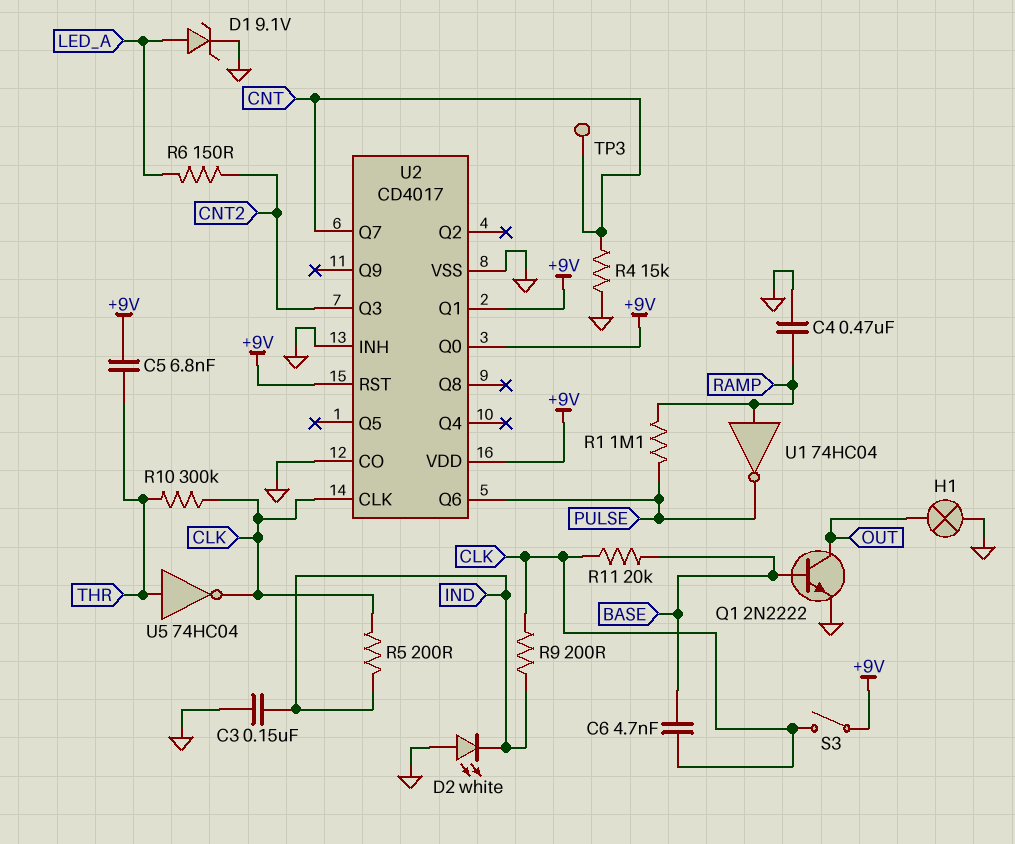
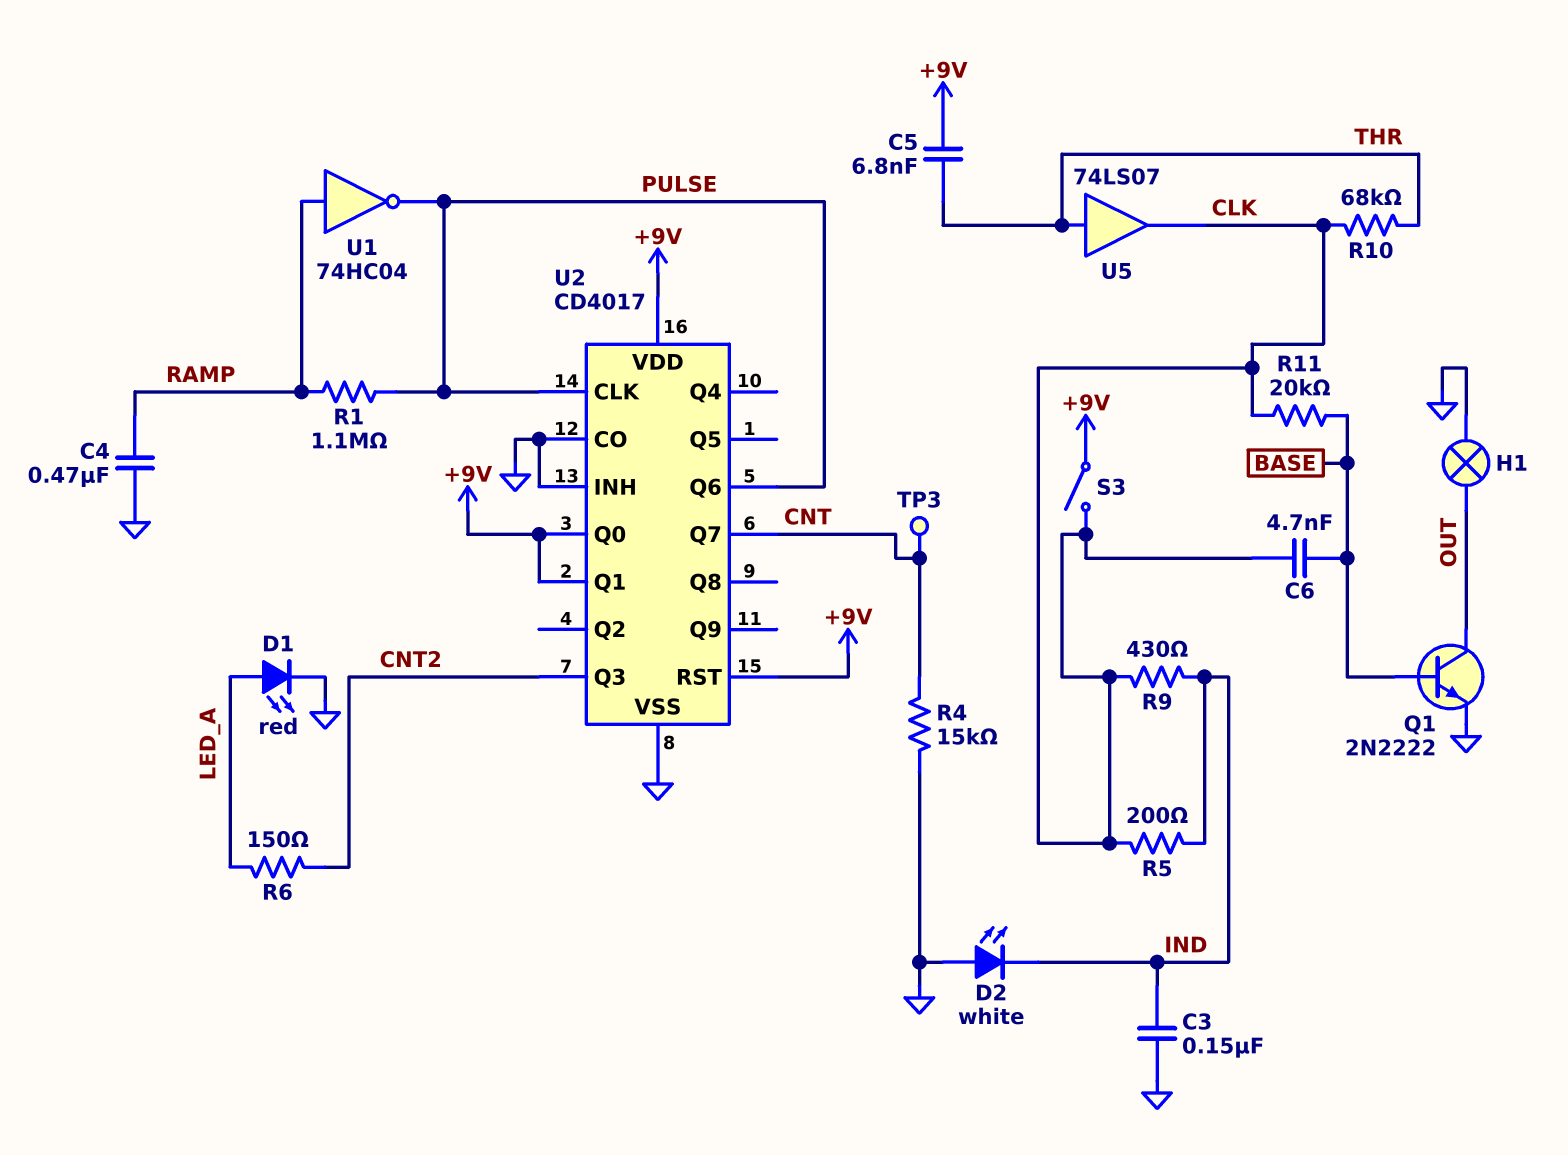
D1: zener 9.1V (A LED_A, K GND) -> LED red (A LED_A, K GND)
R9: 200 (CLK, IND) -> 430 (CLK, IND)
R10: 300k (CLK, THR) -> 68k (CLK, THR)
U2 pin CLK: CLK -> PULSE
U5: NOT 74HC04 (in THR, out CLK) -> buffer 74LS07 (in THR, out CLK)

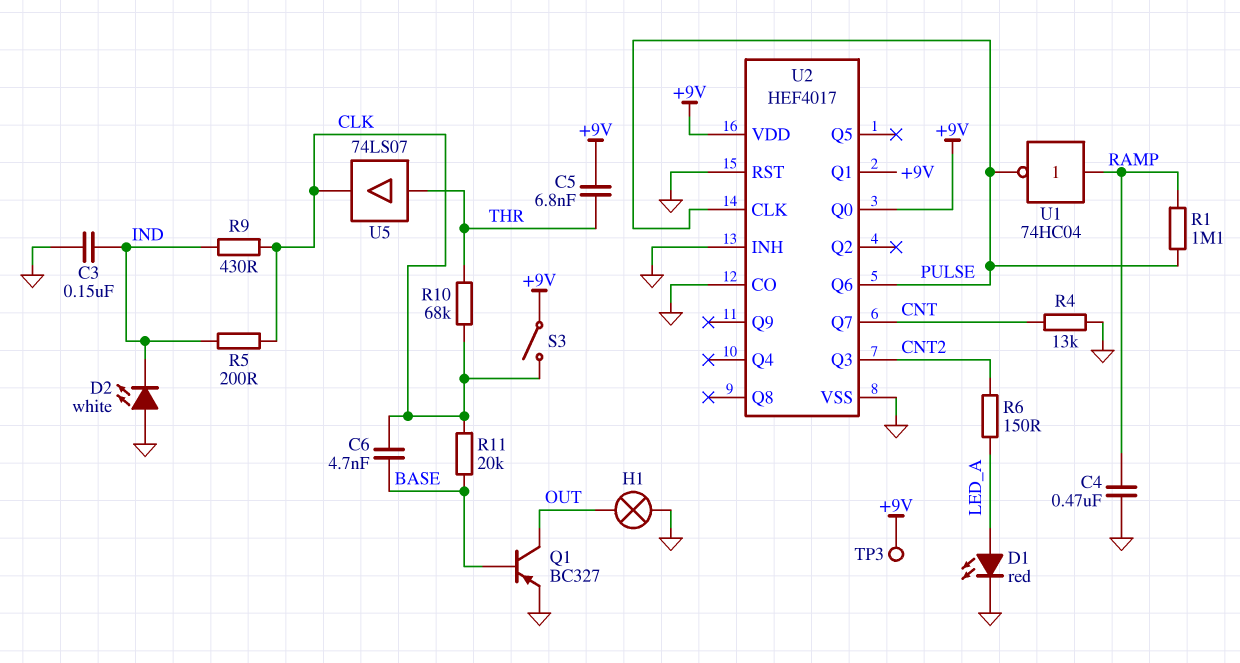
Q1: NPN 2N2222 (B BASE, C OUT, E GND) -> PNP BC327 (B BASE, C OUT, E GND)
R4: 15k (CNT, GND) -> 13k (CNT, GND)
TP3: test point (CNT) -> test point (+9V)
U2: CD4017 -> HEF4017
U2 pin RST: +9V -> GND

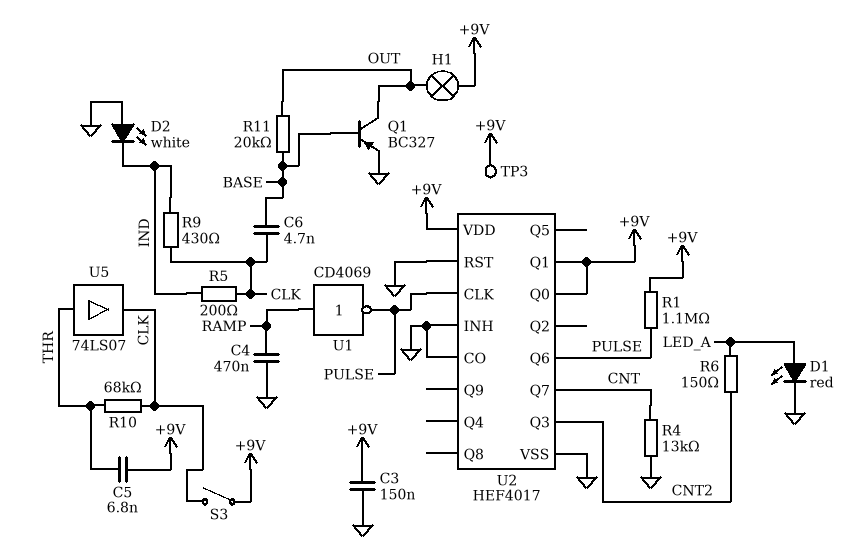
C3: 150nF (GND, IND) -> 150nF (+9V, GND)
H1: lamp (GND, OUT) -> lamp (+9V, OUT)
R1: 1.1M (PULSE, RAMP) -> 1.1M (+9V, PULSE)
R11: 20k (BASE, CLK) -> 20k (BASE, OUT)
U1: NOT 74HC04 (in RAMP, out PULSE) -> NOT CD4069 (in RAMP, out PULSE)

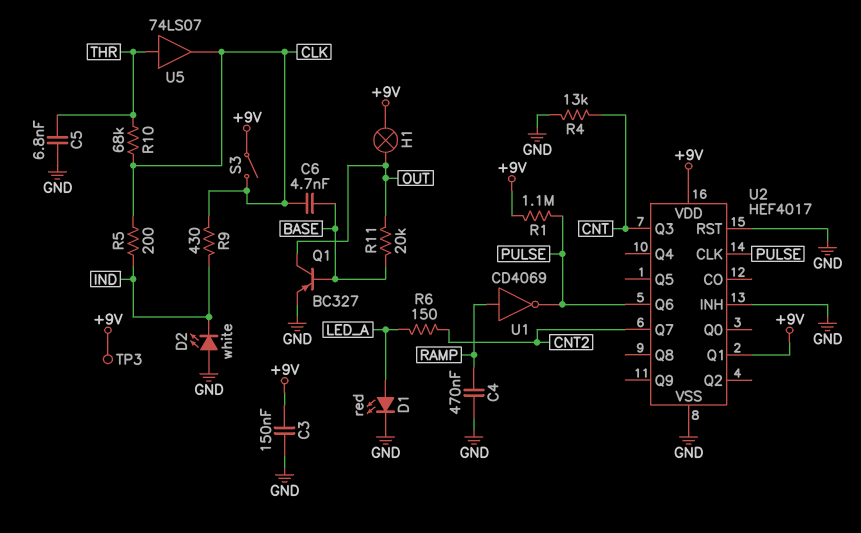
C5: 6.8nF (+9V, THR) -> 6.8nF (GND, THR)
U2 pin CO: GND -> none
U2 pin Q0: +9V -> none
U2 pin Q3: CNT2 -> CNT
U2 pin Q7: CNT -> CNT2

